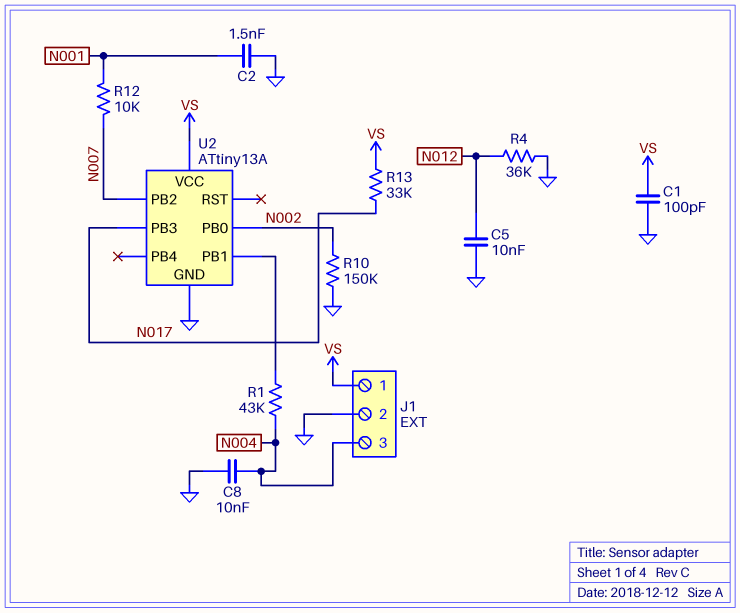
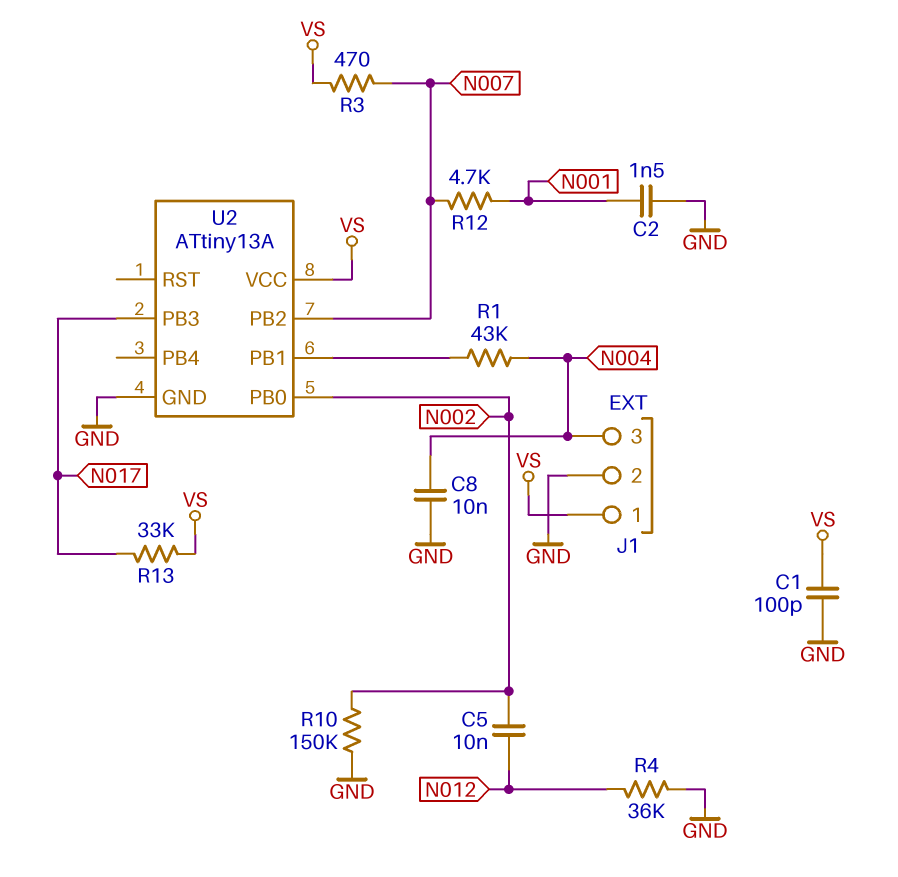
C5: 10nF (GND, N012) -> 10nF (N002, N012)
R3: none -> 470 (N007, VS)
R12: 10k (N001, N007) -> 4.7k (N001, N007)

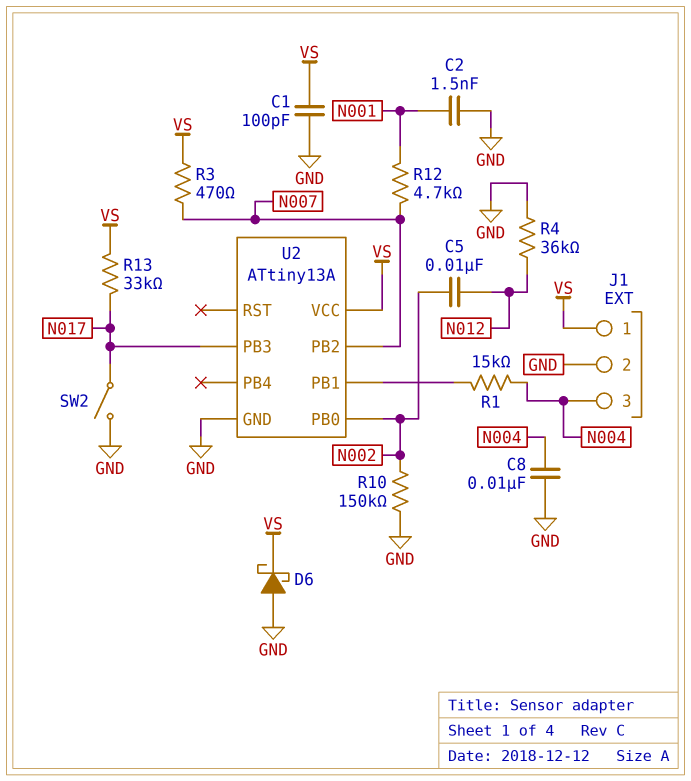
D6: none -> schottky (A GND, K VS)
R1: 43k (N004, U2/PB1) -> 15k (N004, U2/PB1)
SW2: none -> switch (GND, N017)

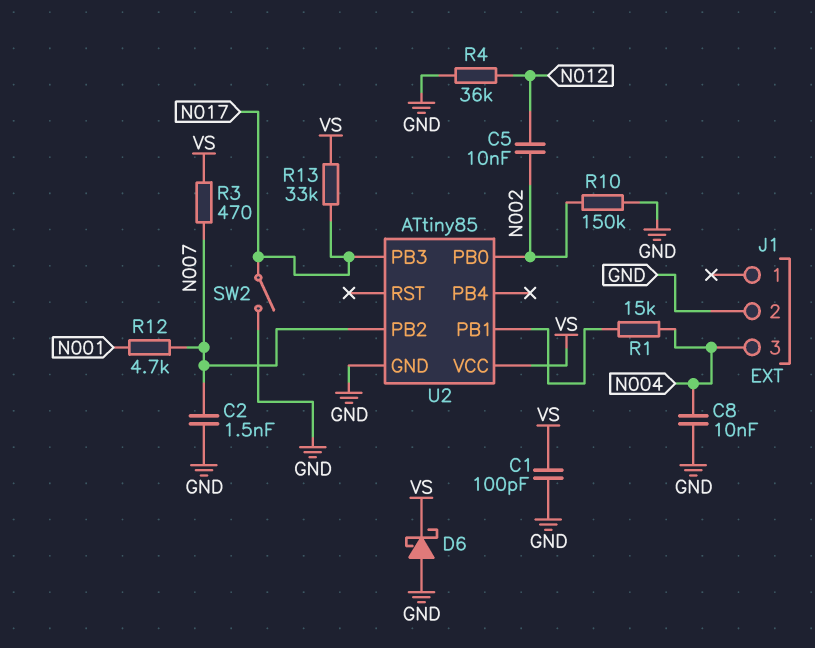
C2: 1.5nF (GND, N001) -> 1.5nF (GND, N007)
J1 pin 1: VS -> none
U2: ATtiny13A -> ATtiny85

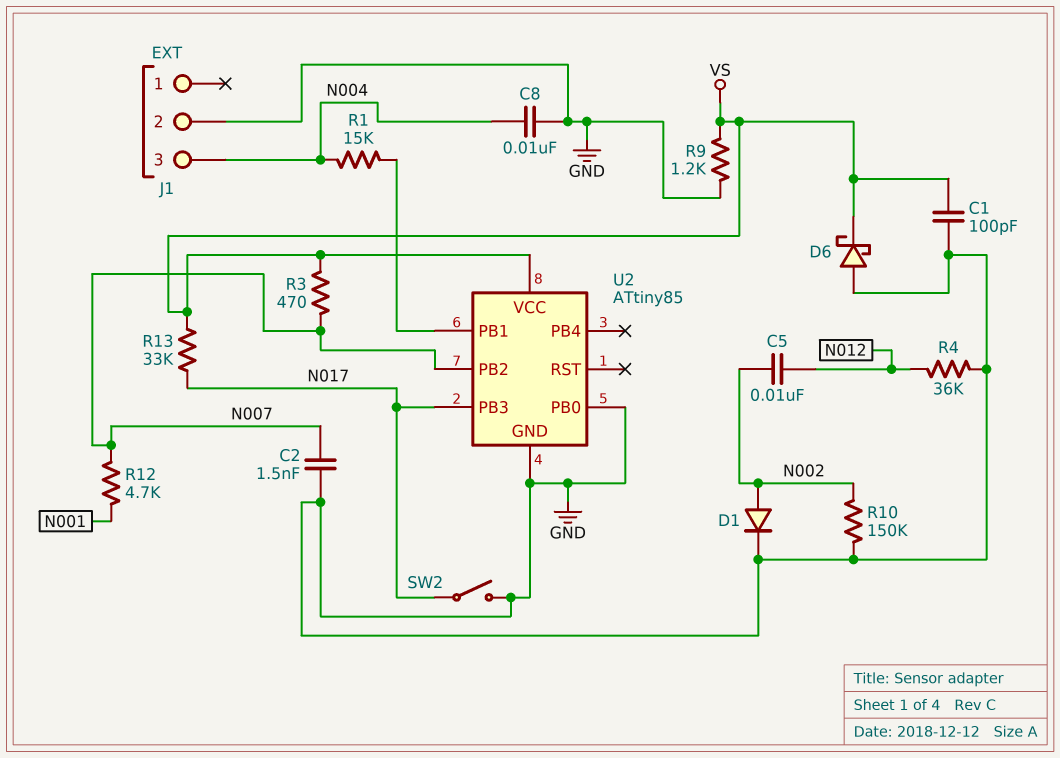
D1: none -> diode (A N002, K GND)
R9: none -> 1.2k (GND, VS)
U2 pin PB0: N002 -> GND

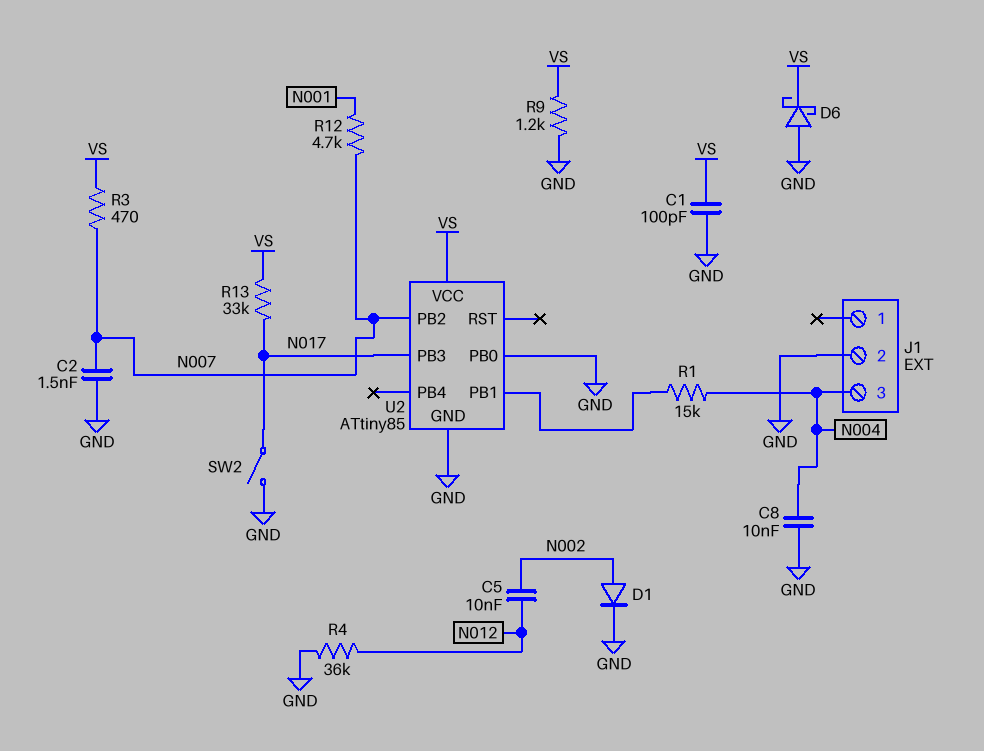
R10: 150k (GND, N002) -> none

